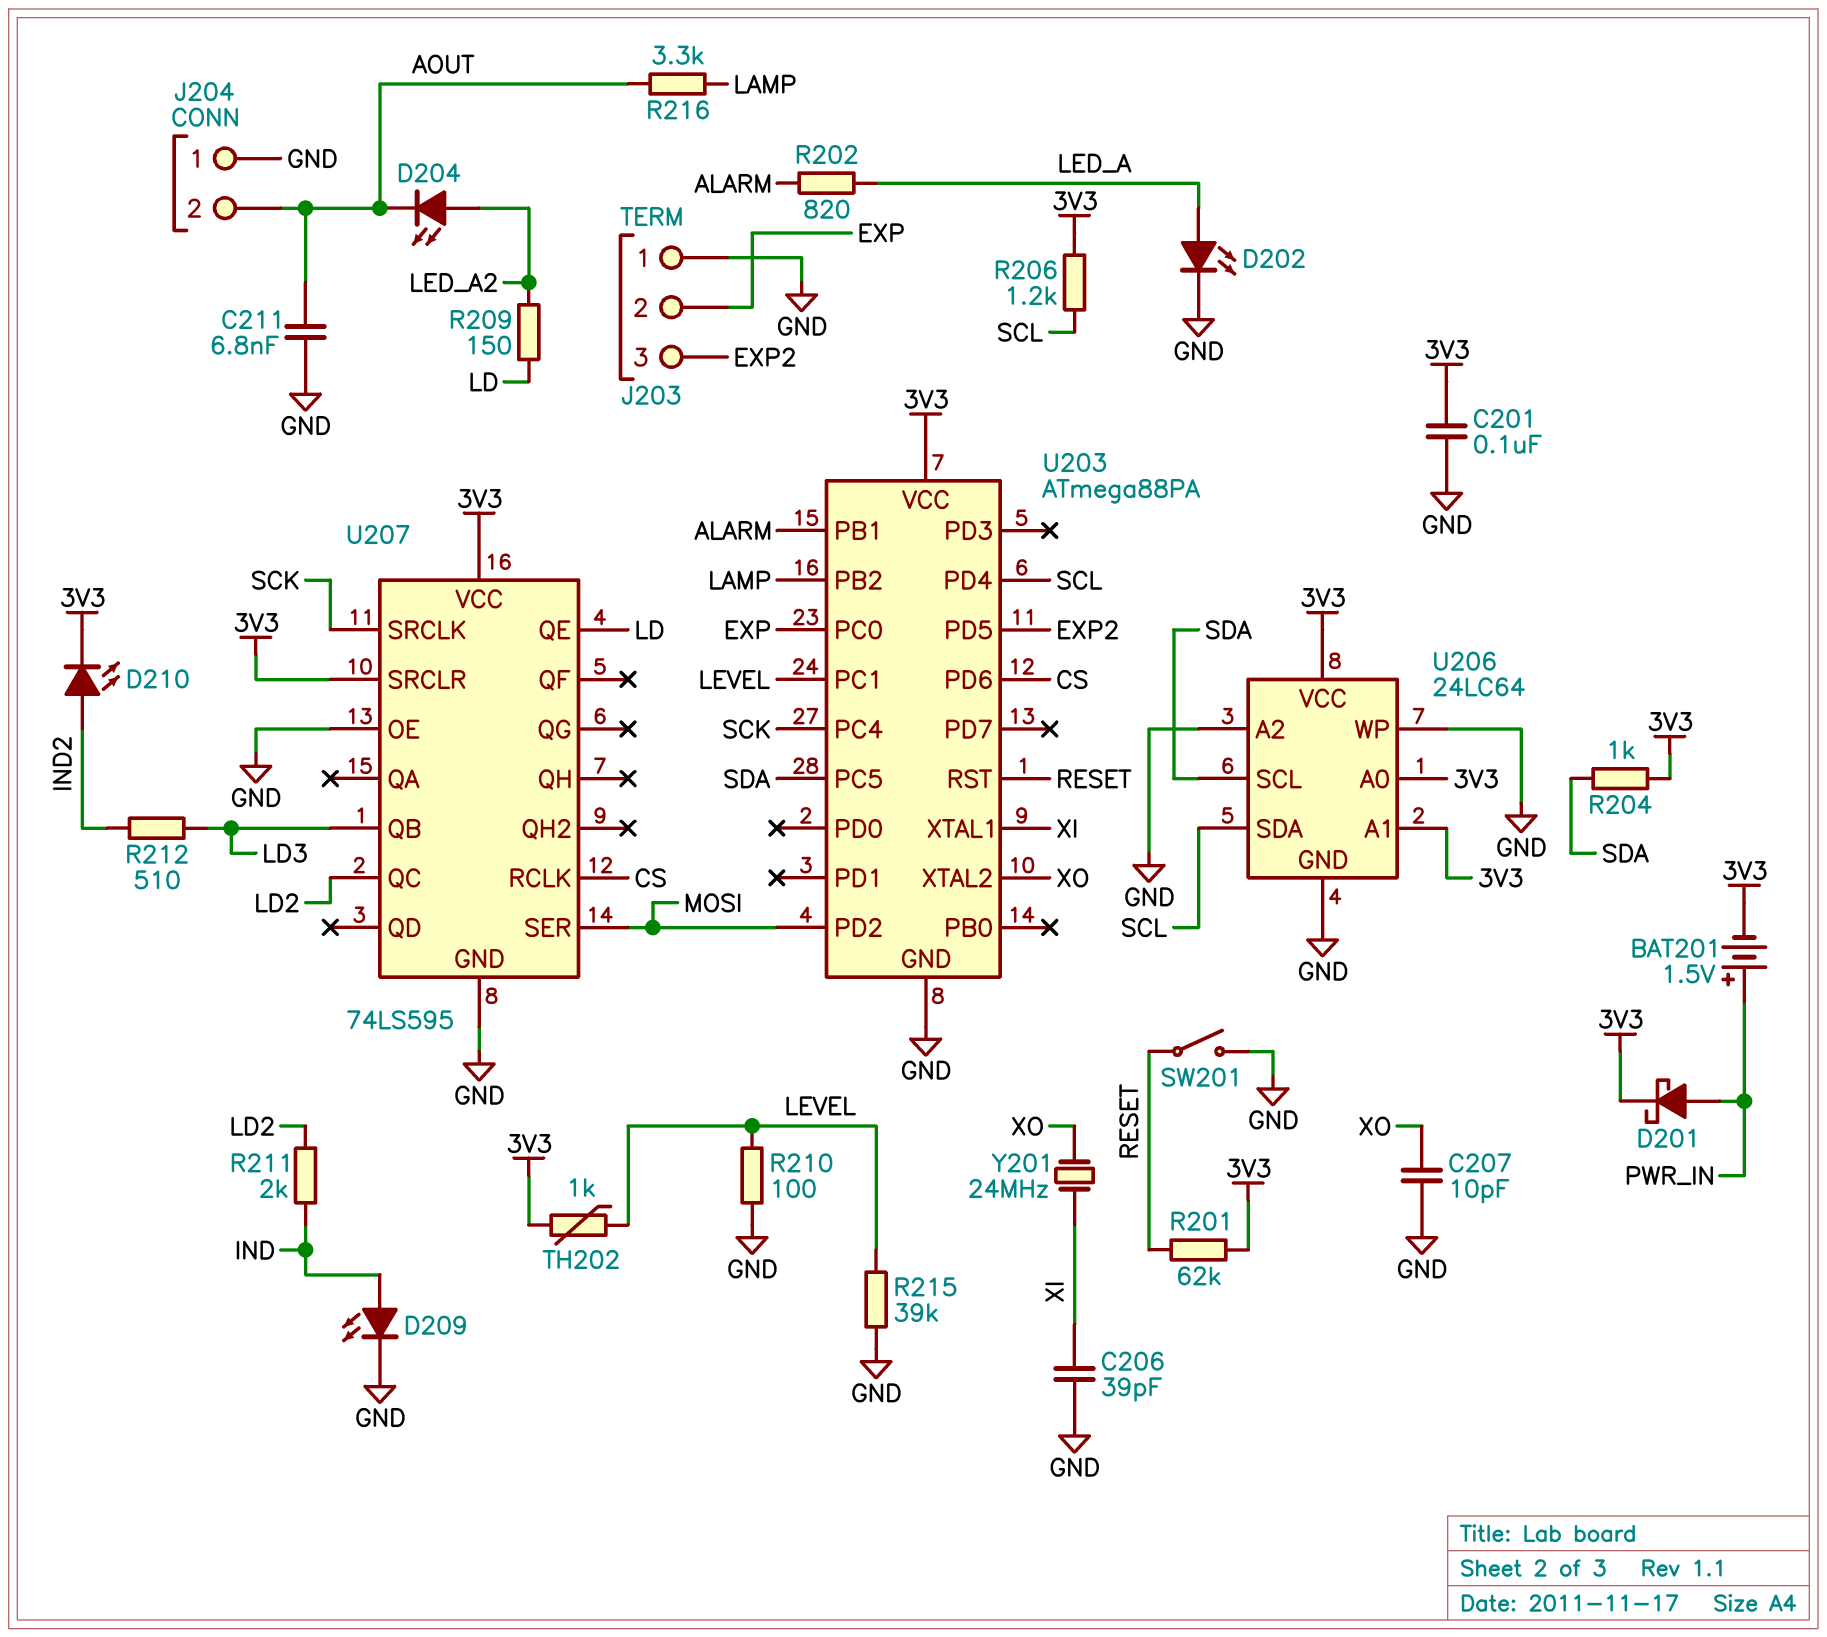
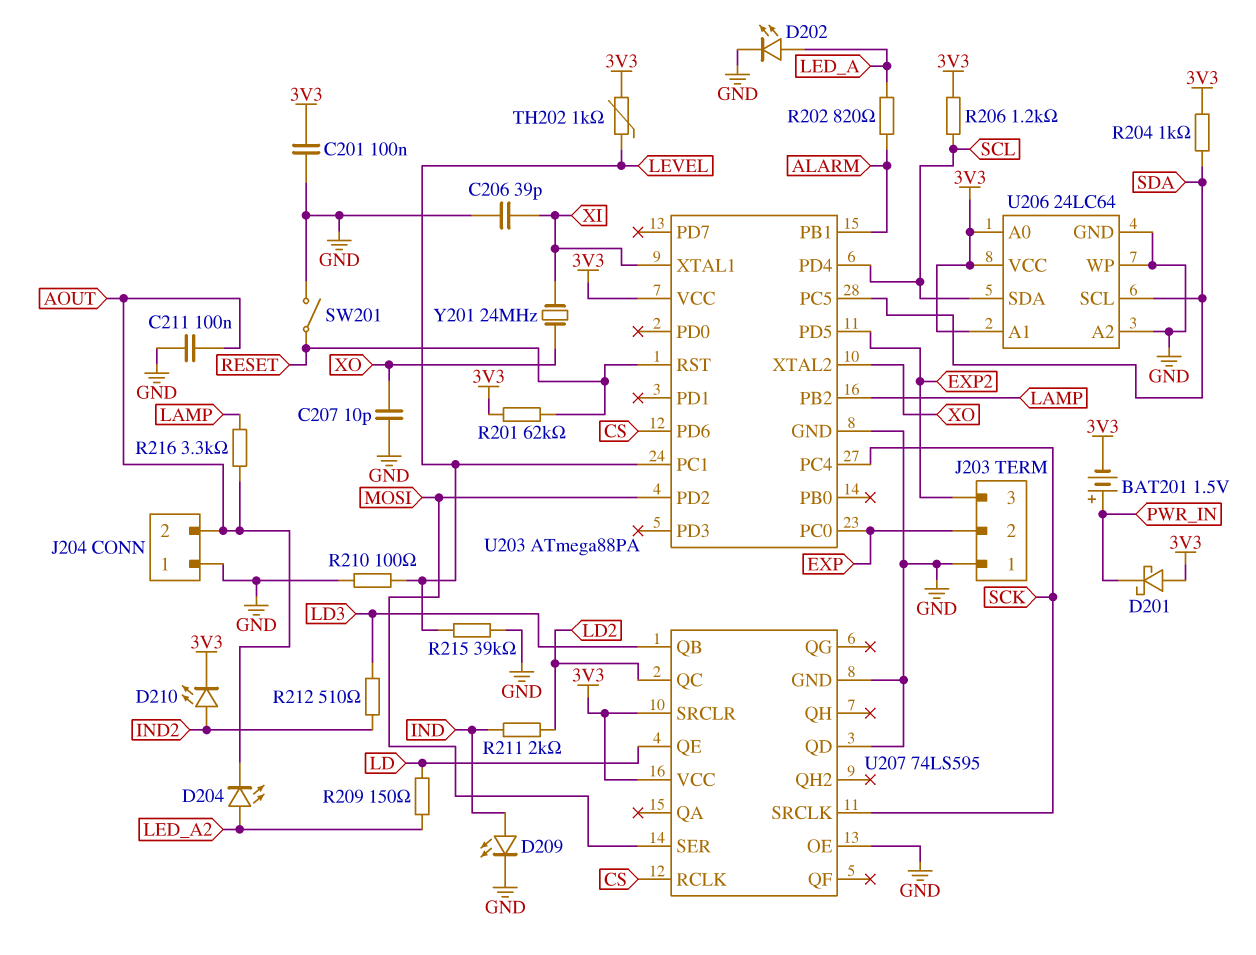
C211: 6.8nF (AOUT, GND) -> 100nF (AOUT, GND)
D201: schottky (A PWR_IN, K 3V3) -> schottky (A 3V3, K PWR_IN)
U207 pin QD: none -> GND

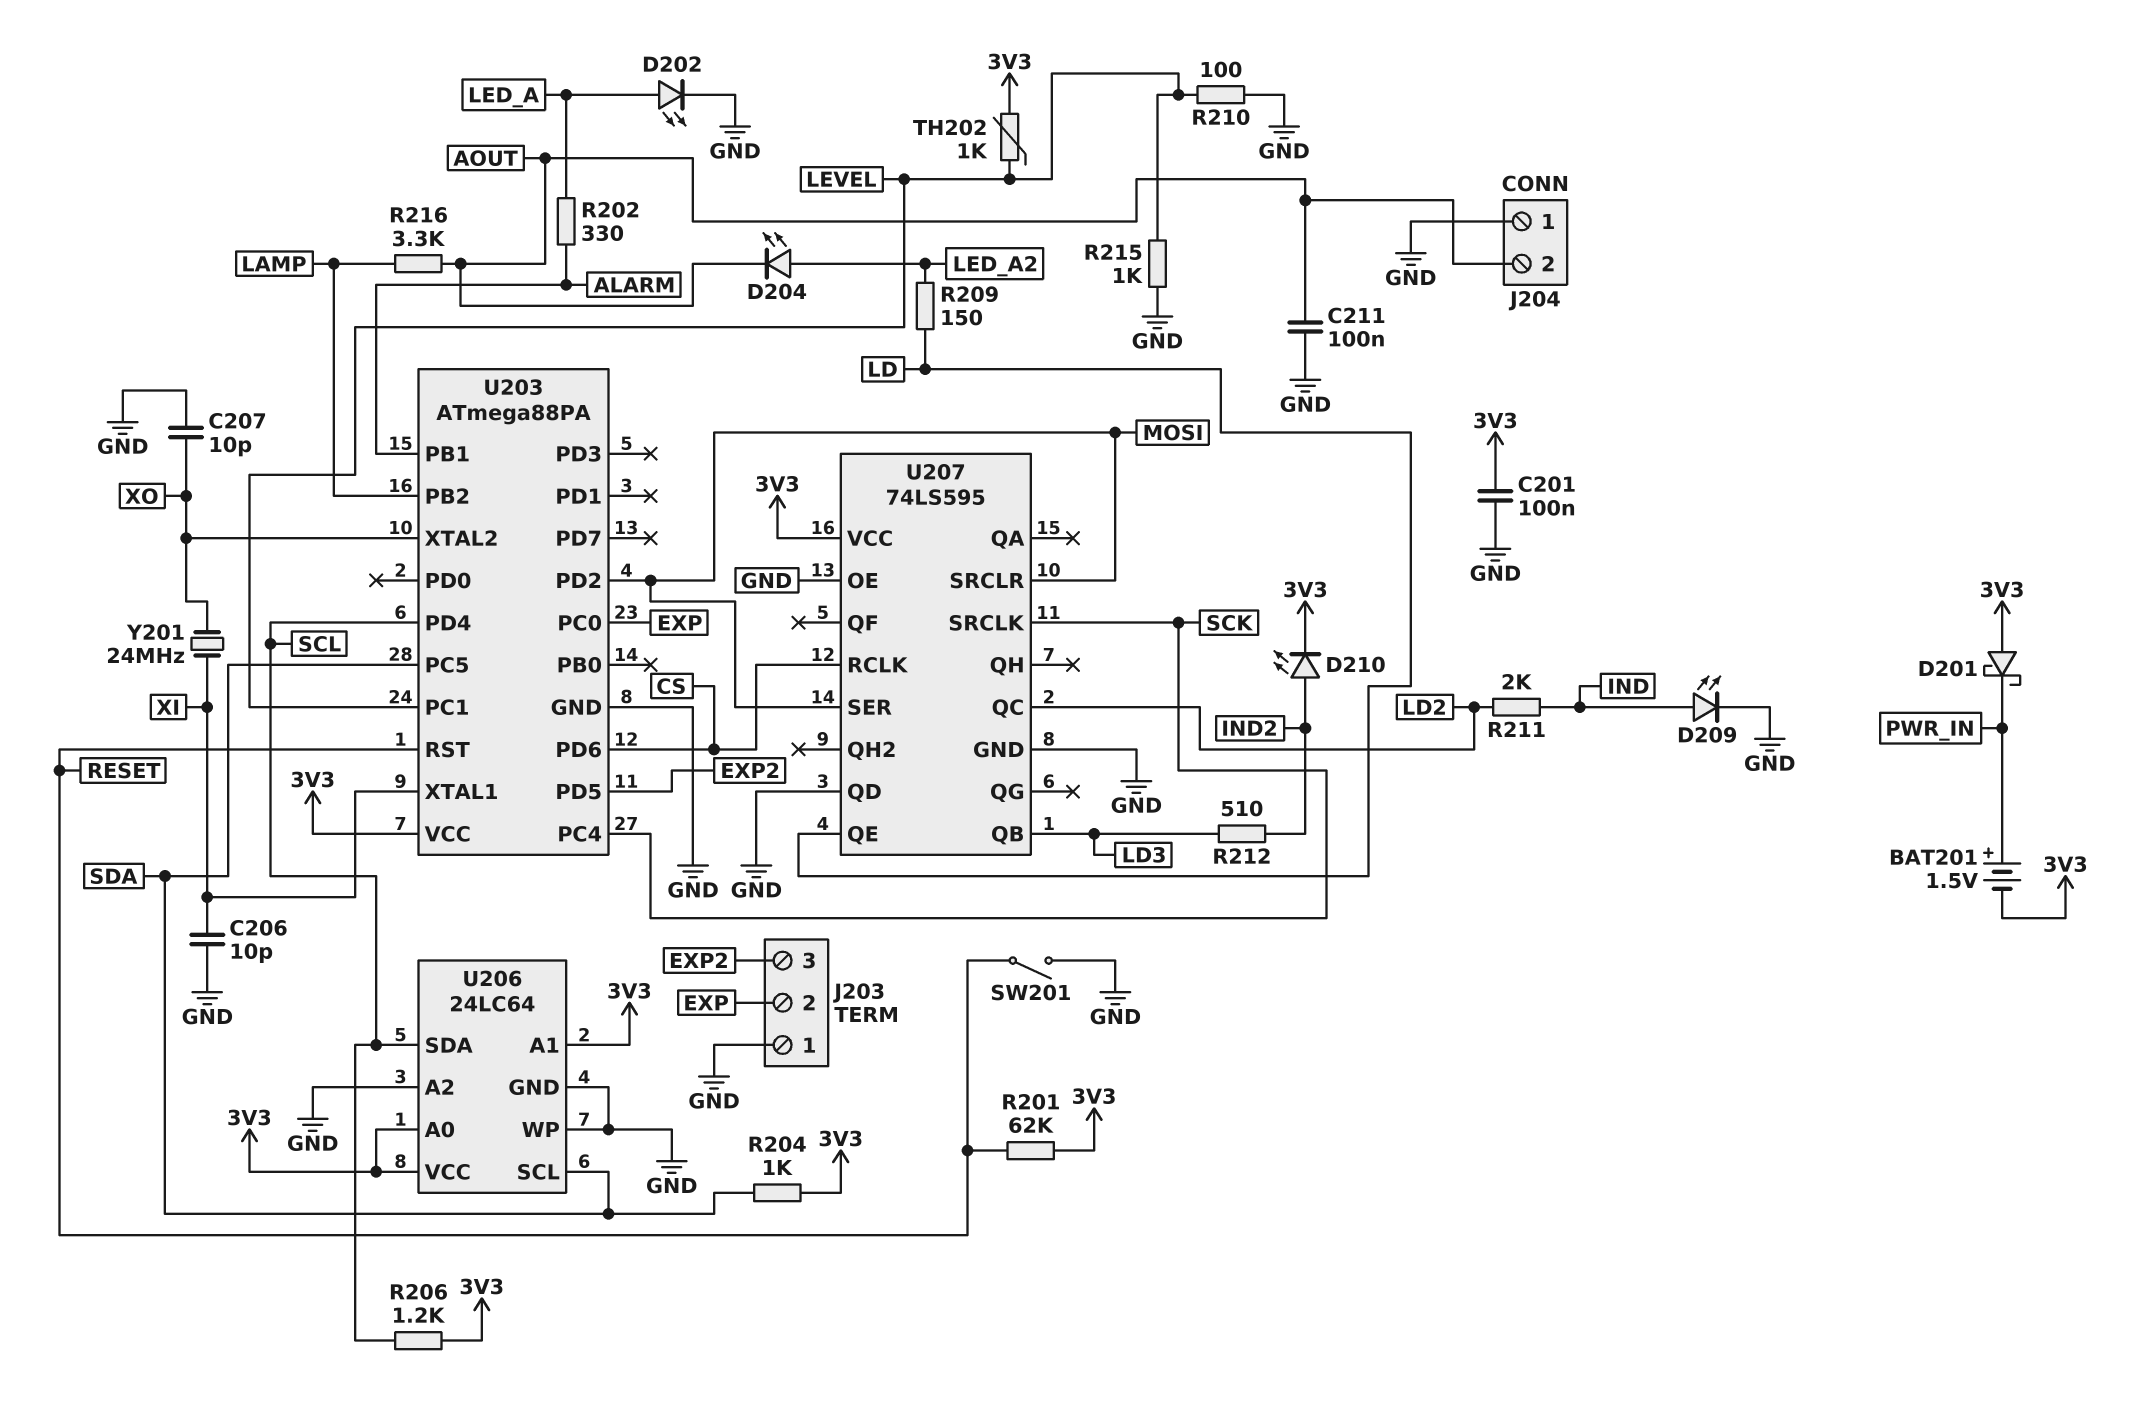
C206: 39pF (GND, XI) -> 10pF (GND, XI)
R202: 820 (ALARM, LED_A) -> 330 (ALARM, LED_A)
R215: 39k (GND, LEVEL) -> 1k (GND, LEVEL)
U207 pin SRCLR: 3V3 -> MOSI

